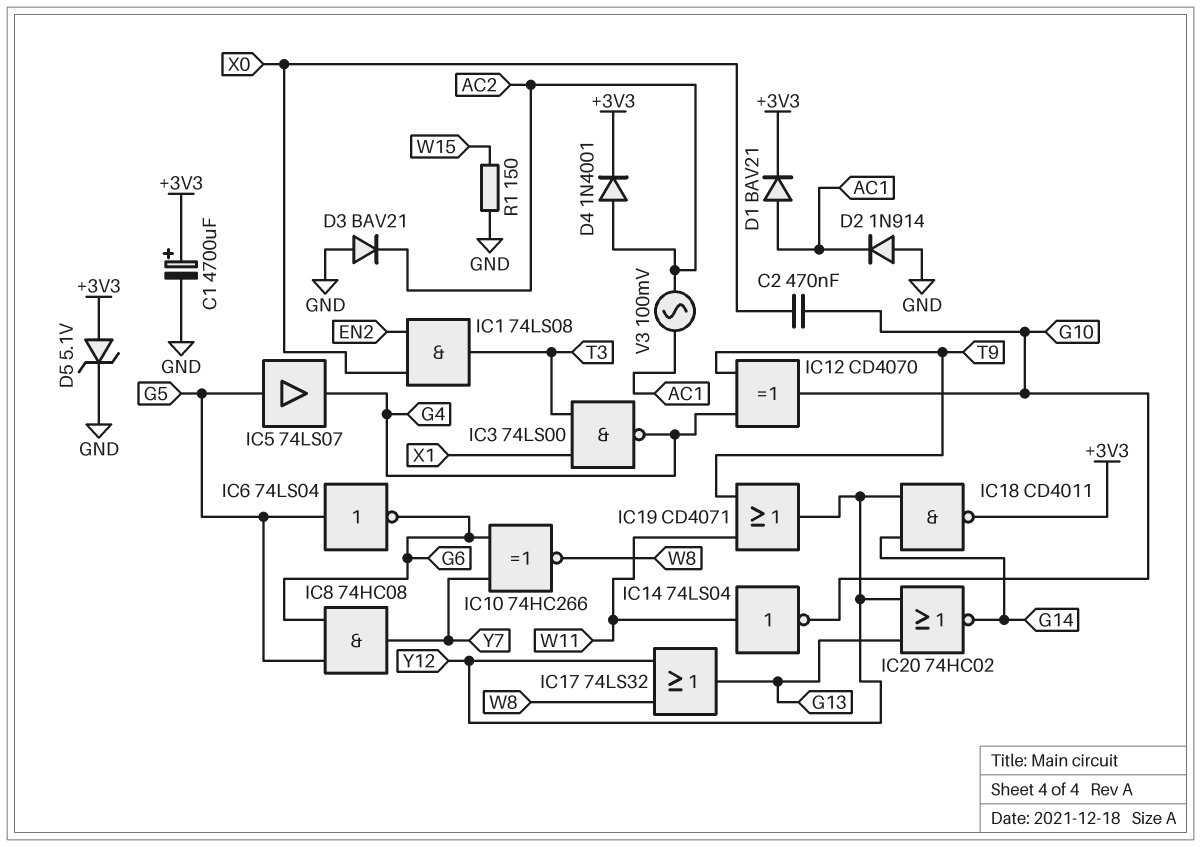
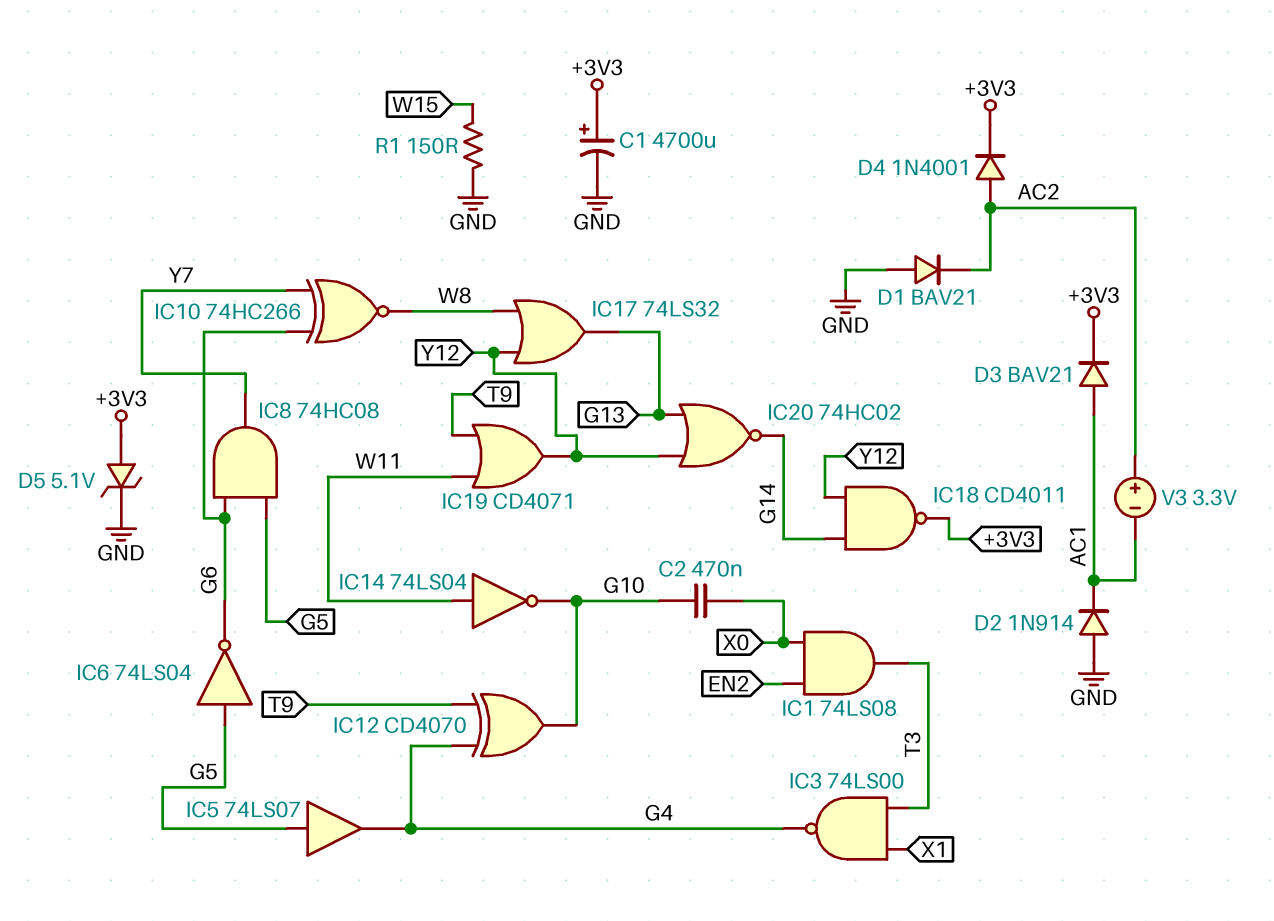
D1: diode BAV21 (A AC1, K +3V3) -> diode BAV21 (A GND, K AC2)
D3: diode BAV21 (A GND, K AC2) -> diode BAV21 (A AC1, K +3V3)
V3: AC 100mV (AC1, AC2) -> 3.3V (plus AC2, minus AC1)

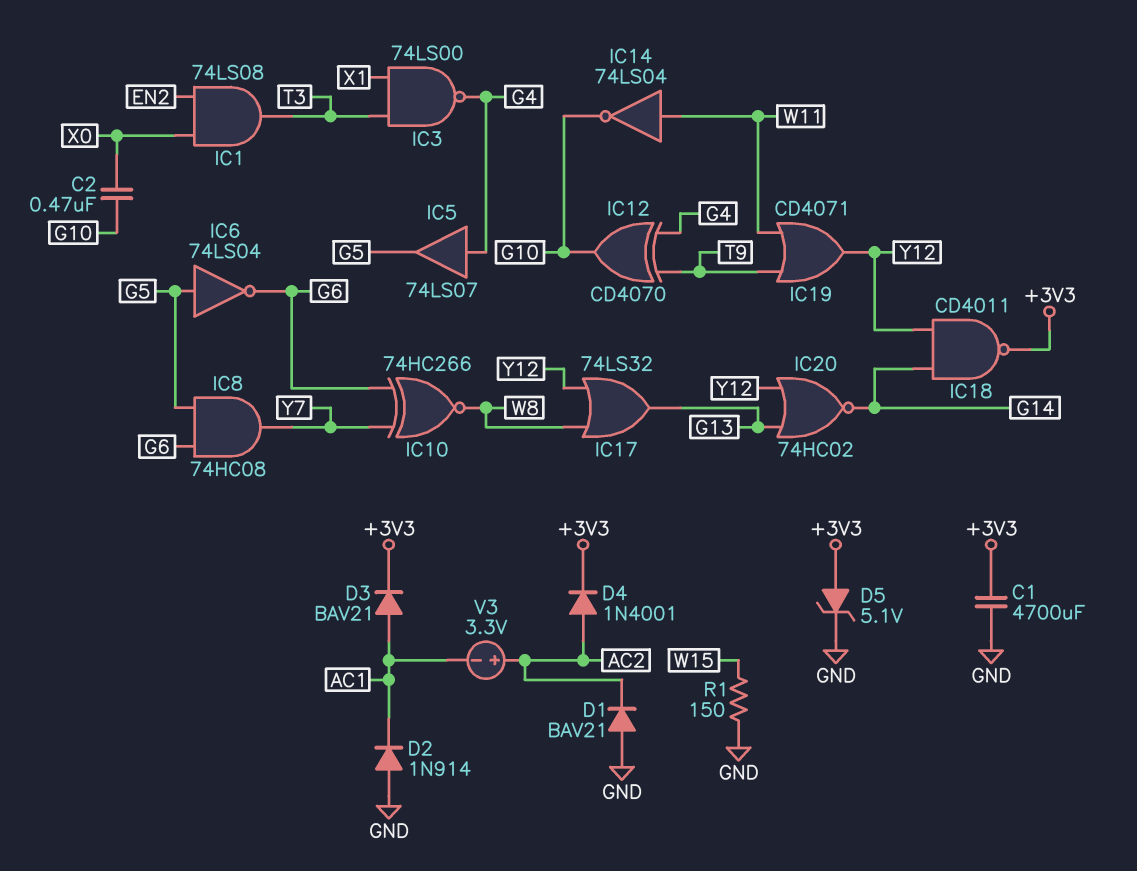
C1: 4700uF (plus +3V3, minus GND) -> 4700uF (+3V3, GND)
IC5: buffer 74LS07 (in G5, out G4) -> buffer 74LS07 (in G4, out G5)

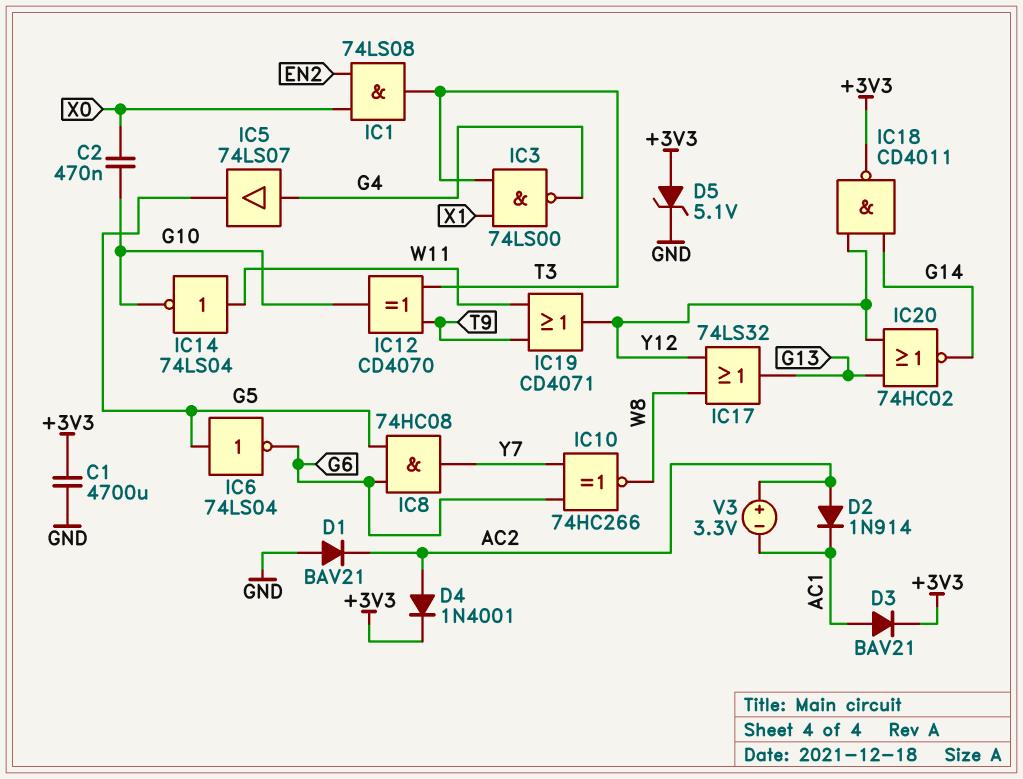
D2: diode 1N914 (A GND, K AC1) -> diode 1N914 (A AC2, K AC1)
IC12: XOR CD4070 (in G4, in T9, out G10) -> XOR CD4070 (in T3, in T9, out G10)
R1: 150 (GND, W15) -> none

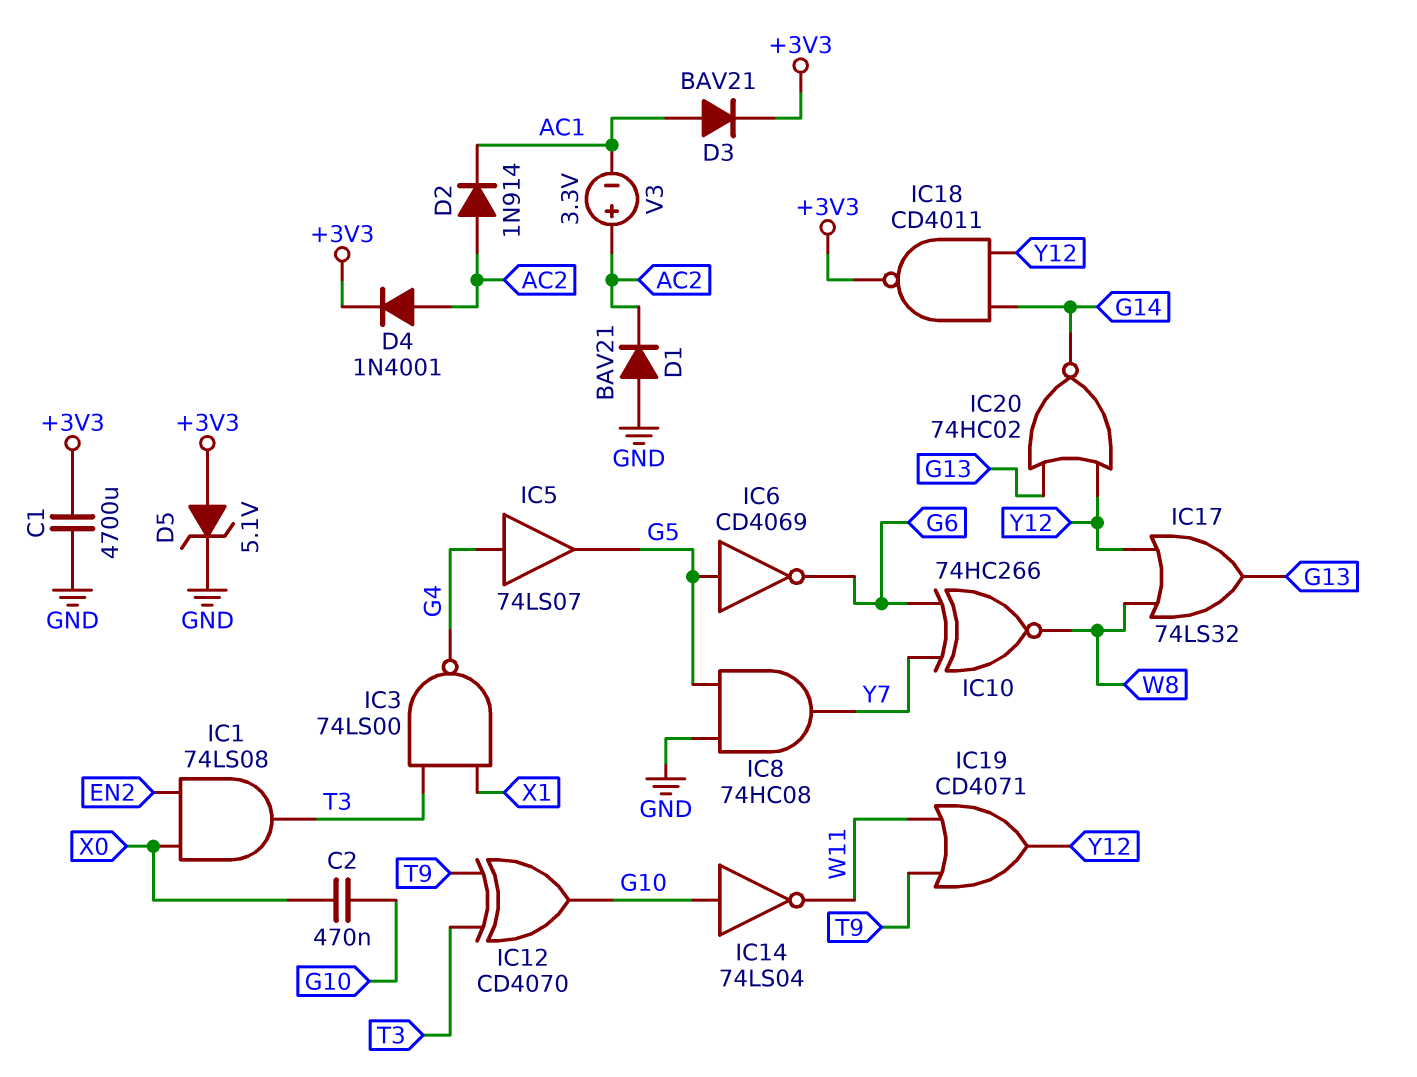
IC6: NOT 74LS04 (in G5, out G6) -> NOT CD4069 (in G5, out G6)
IC8: AND 74HC08 (in G5, in G6, out Y7) -> AND 74HC08 (in G5, in GND, out Y7)
IC14: NOT 74LS04 (in W11, out G10) -> NOT 74LS04 (in G10, out W11)

